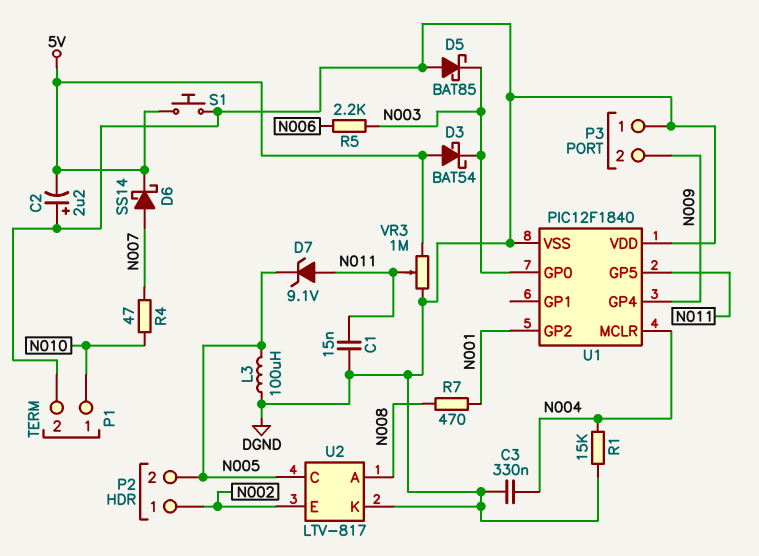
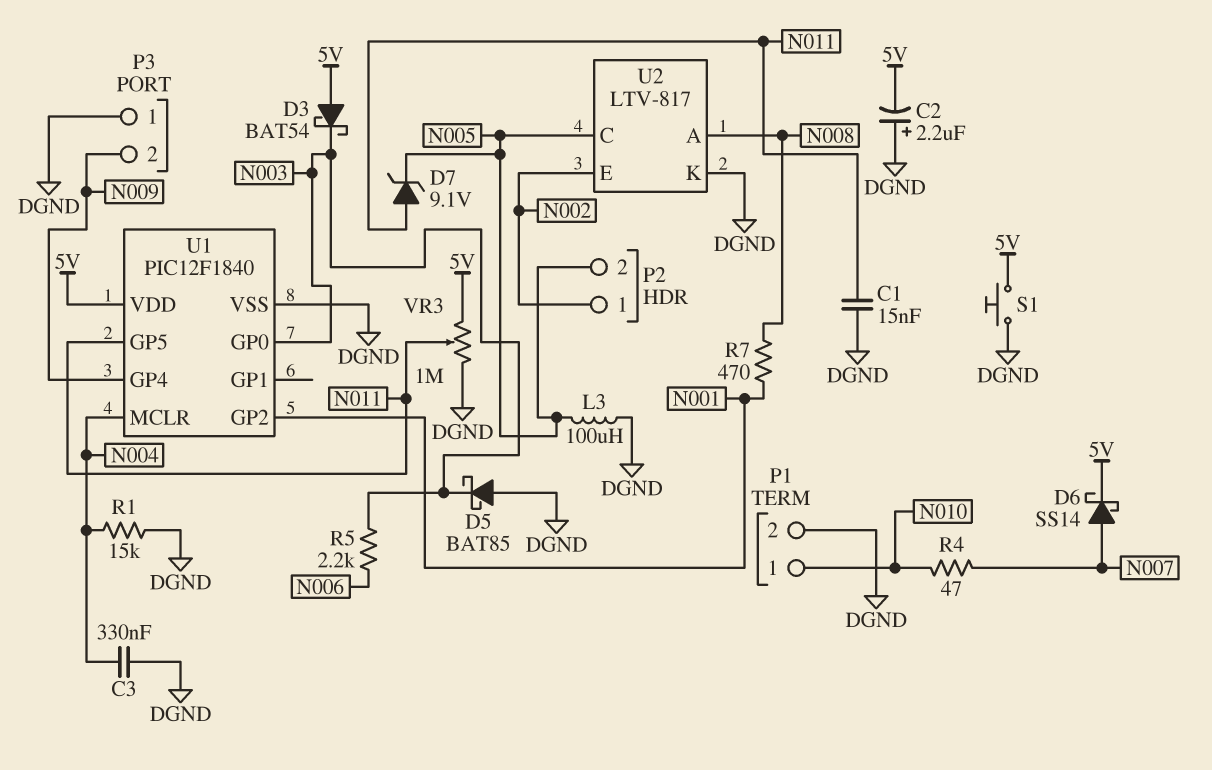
U1 pin VDD: DGND -> 5V

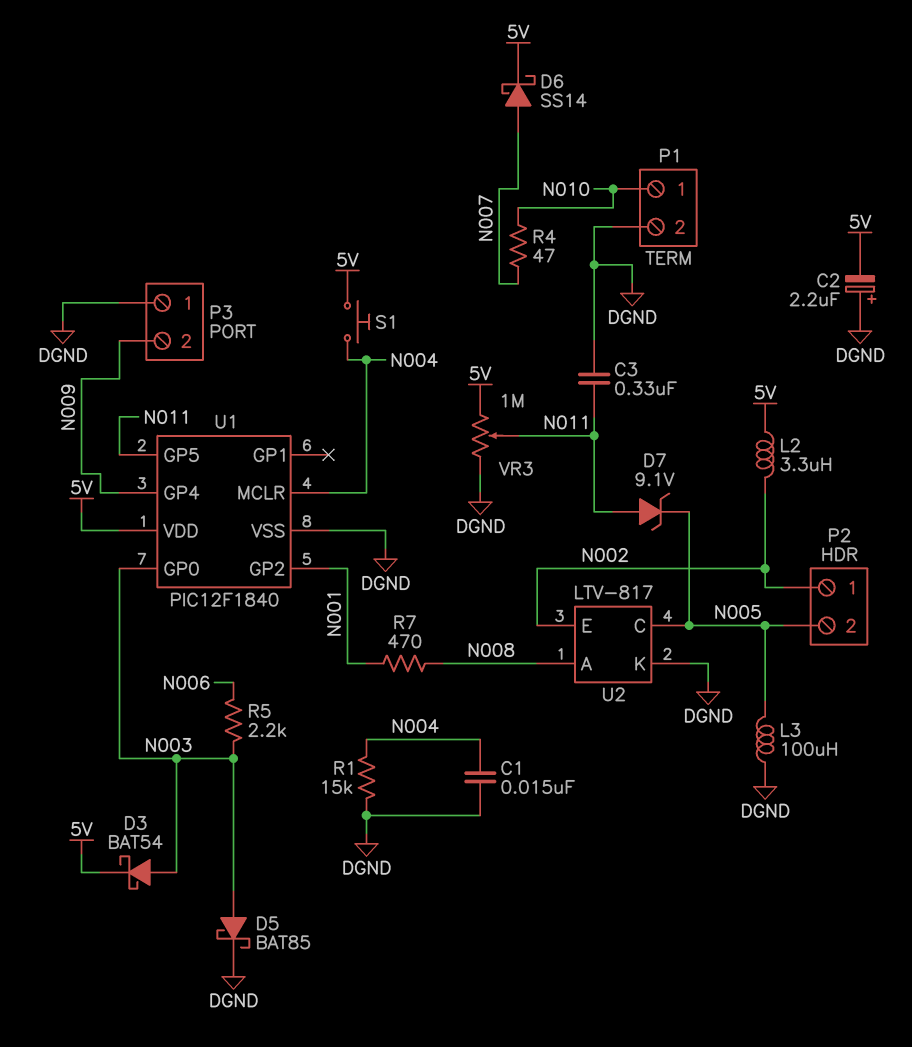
C1: 15nF (DGND, N011) -> 15nF (DGND, N004)
C3: 330nF (DGND, N004) -> 330nF (DGND, N011)
D3: schottky BAT54 (A 5V, K N003) -> schottky BAT54 (A N003, K 5V)
D5: schottky BAT85 (A DGND, K N003) -> schottky BAT85 (A N003, K DGND)
L2: none -> 3.3uH (5V, N002)
S1: button (5V, DGND) -> button (5V, N004)

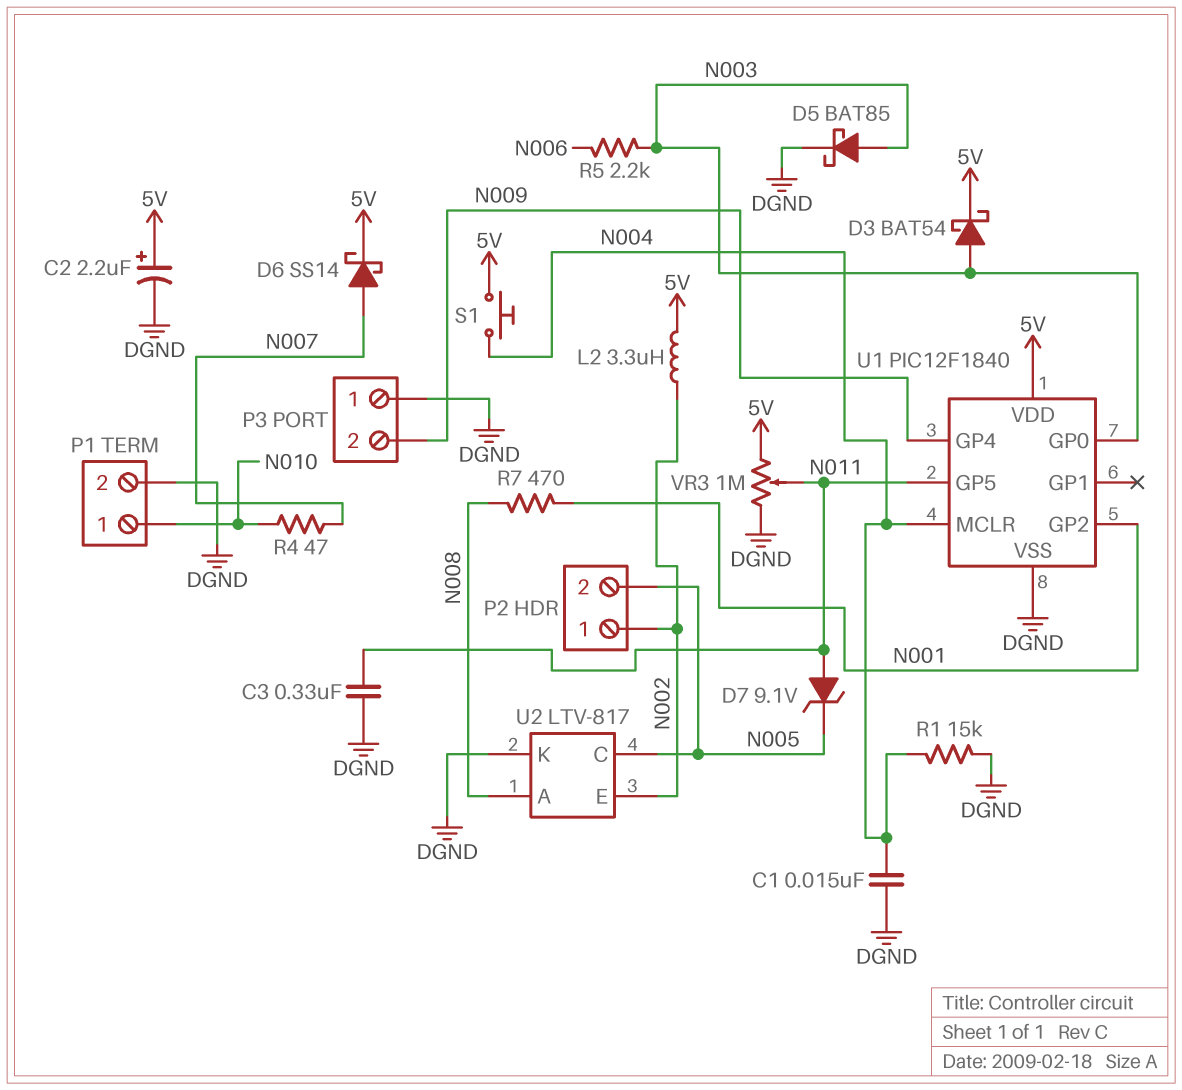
C2: 2.2uF (plus DGND, minus 5V) -> 2.2uF (plus 5V, minus DGND)
L3: 100uH (DGND, N005) -> none

